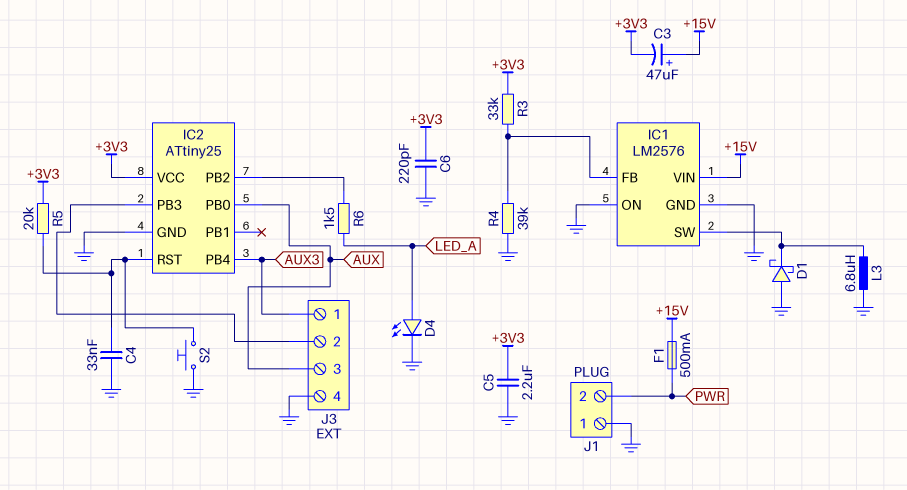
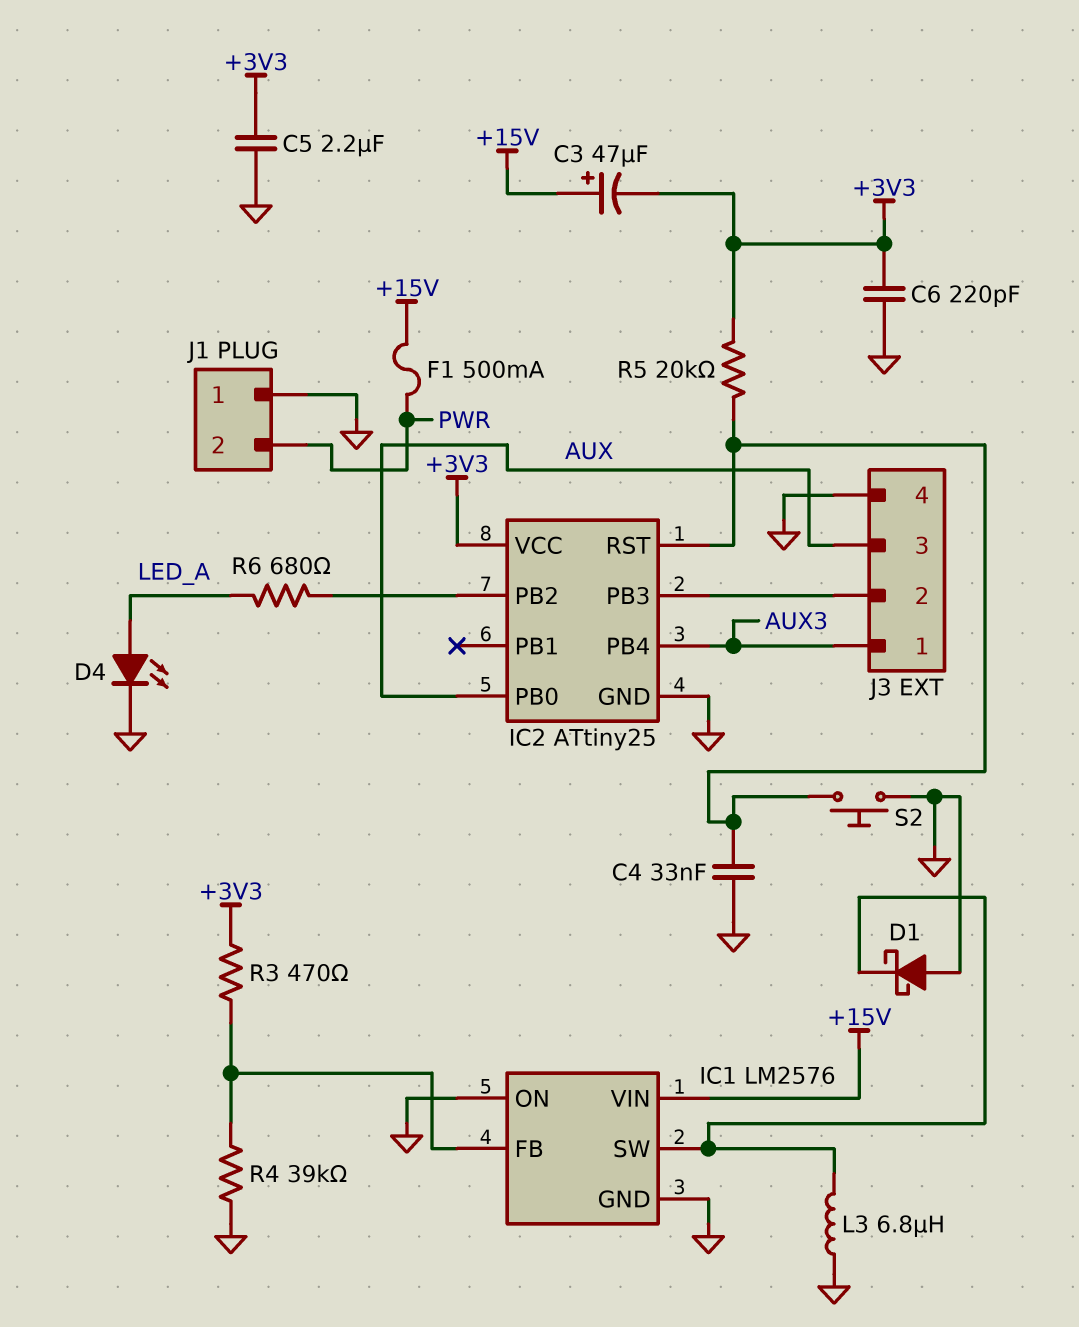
R3: 33k (+3V3, IC1/FB) -> 470 (+3V3, IC1/FB)
R6: 1.5k (IC2/PB2, LED_A) -> 680 (IC2/PB2, LED_A)

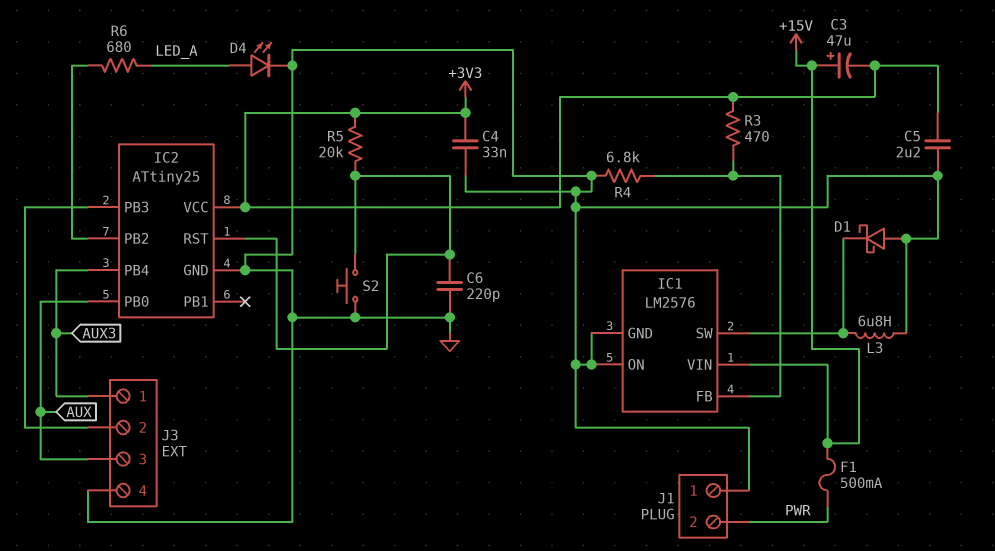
C4: 33nF (GND, IC2/RST) -> 33nF (+3V3, GND)
C6: 220pF (+3V3, GND) -> 220pF (GND, IC2/RST)
R4: 39k (GND, IC1/FB) -> 6.8k (GND, IC1/FB)

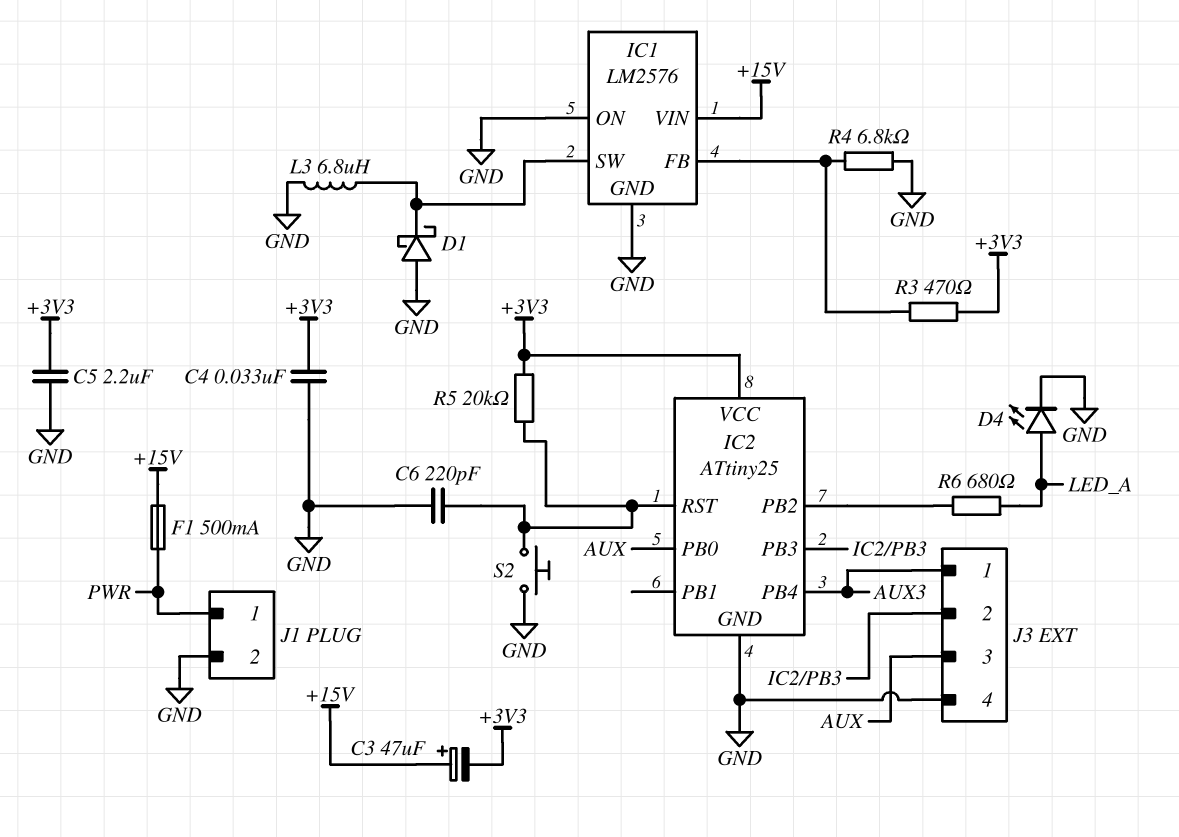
J1 pin 1: GND -> PWR
J1 pin 2: PWR -> GND

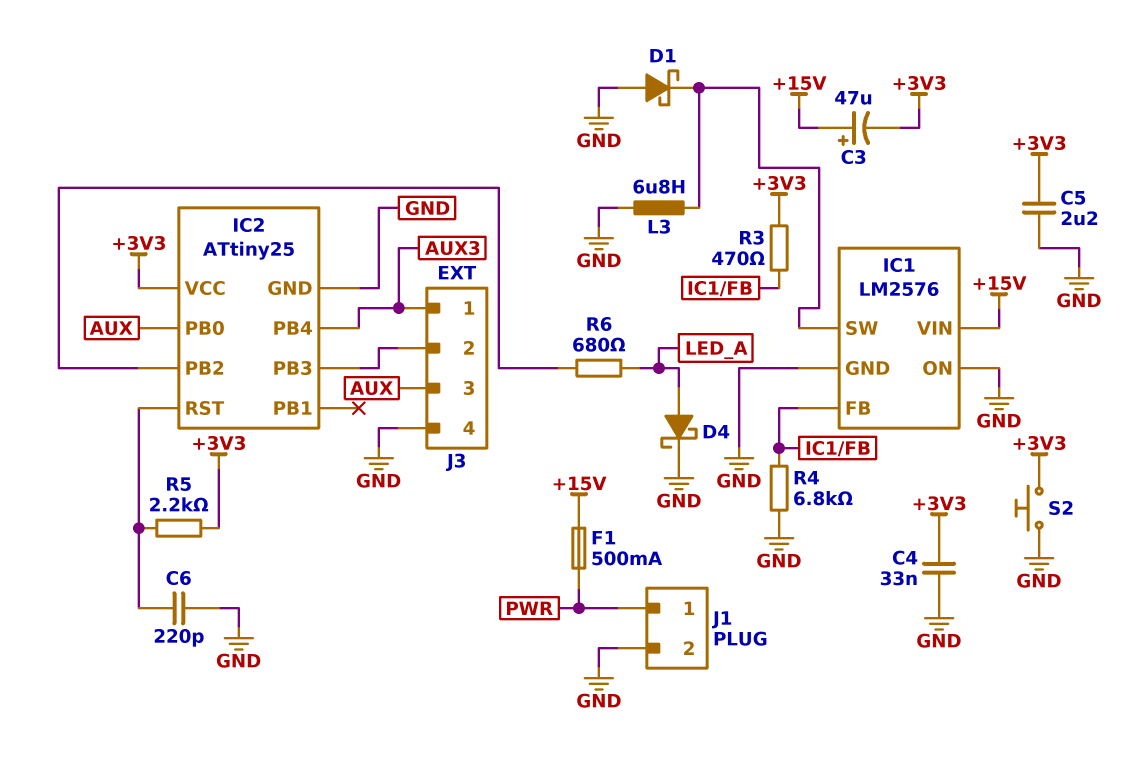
D4: LED (A LED_A, K GND) -> schottky (A LED_A, K GND)
R5: 20k (+3V3, IC2/RST) -> 2.2k (+3V3, IC2/RST)
S2: button (GND, IC2/RST) -> button (+3V3, GND)

